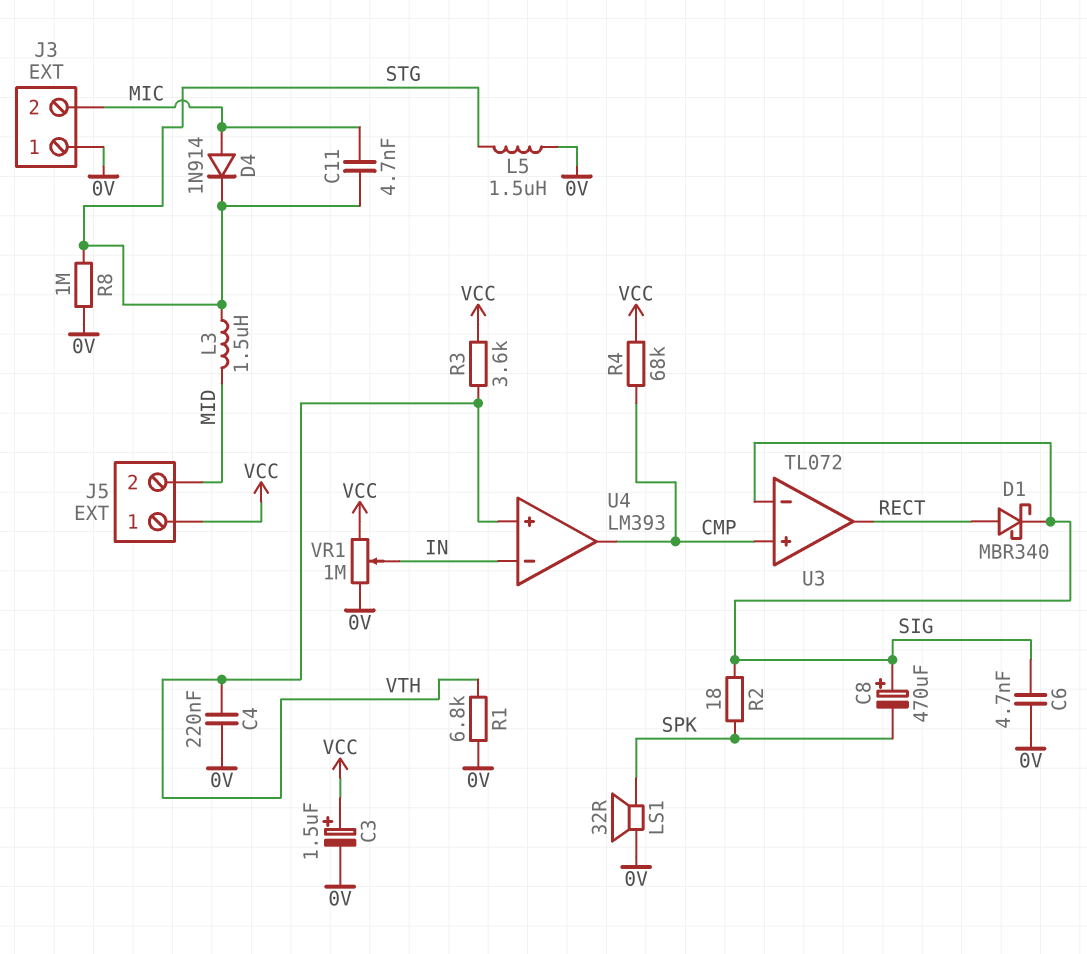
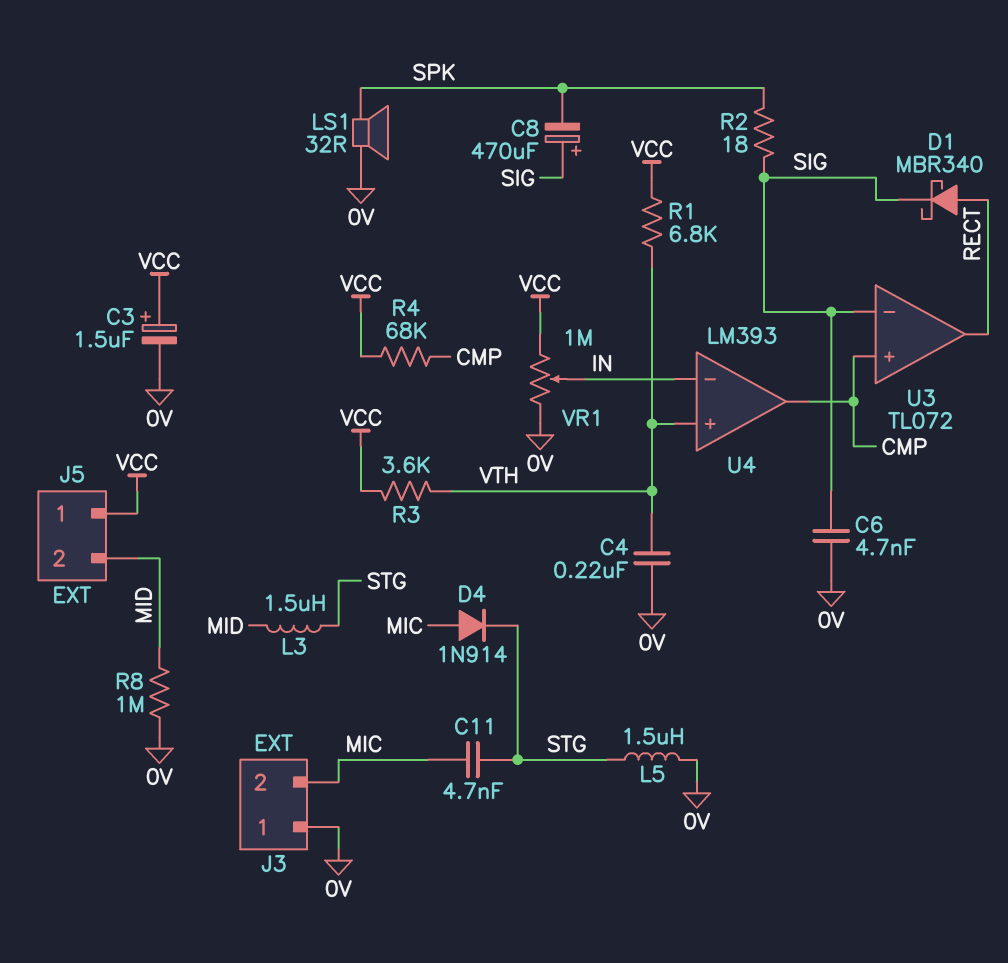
R1: 6.8k (0V, VTH) -> 6.8k (VCC, VTH)
R8: 1M (0V, STG) -> 1M (0V, MID)

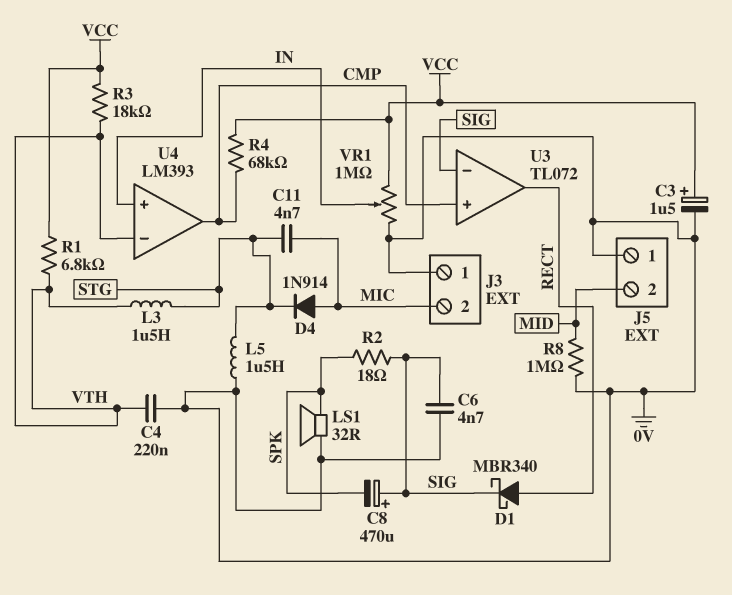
J5 pin 1: VCC -> 0V
L3: 1.5uH (MID, STG) -> 1.5uH (STG, VTH)
R3: 3.6k (VCC, VTH) -> 18k (VCC, VTH)
U4 pin in+: VTH -> IN
U4 pin in-: IN -> VTH

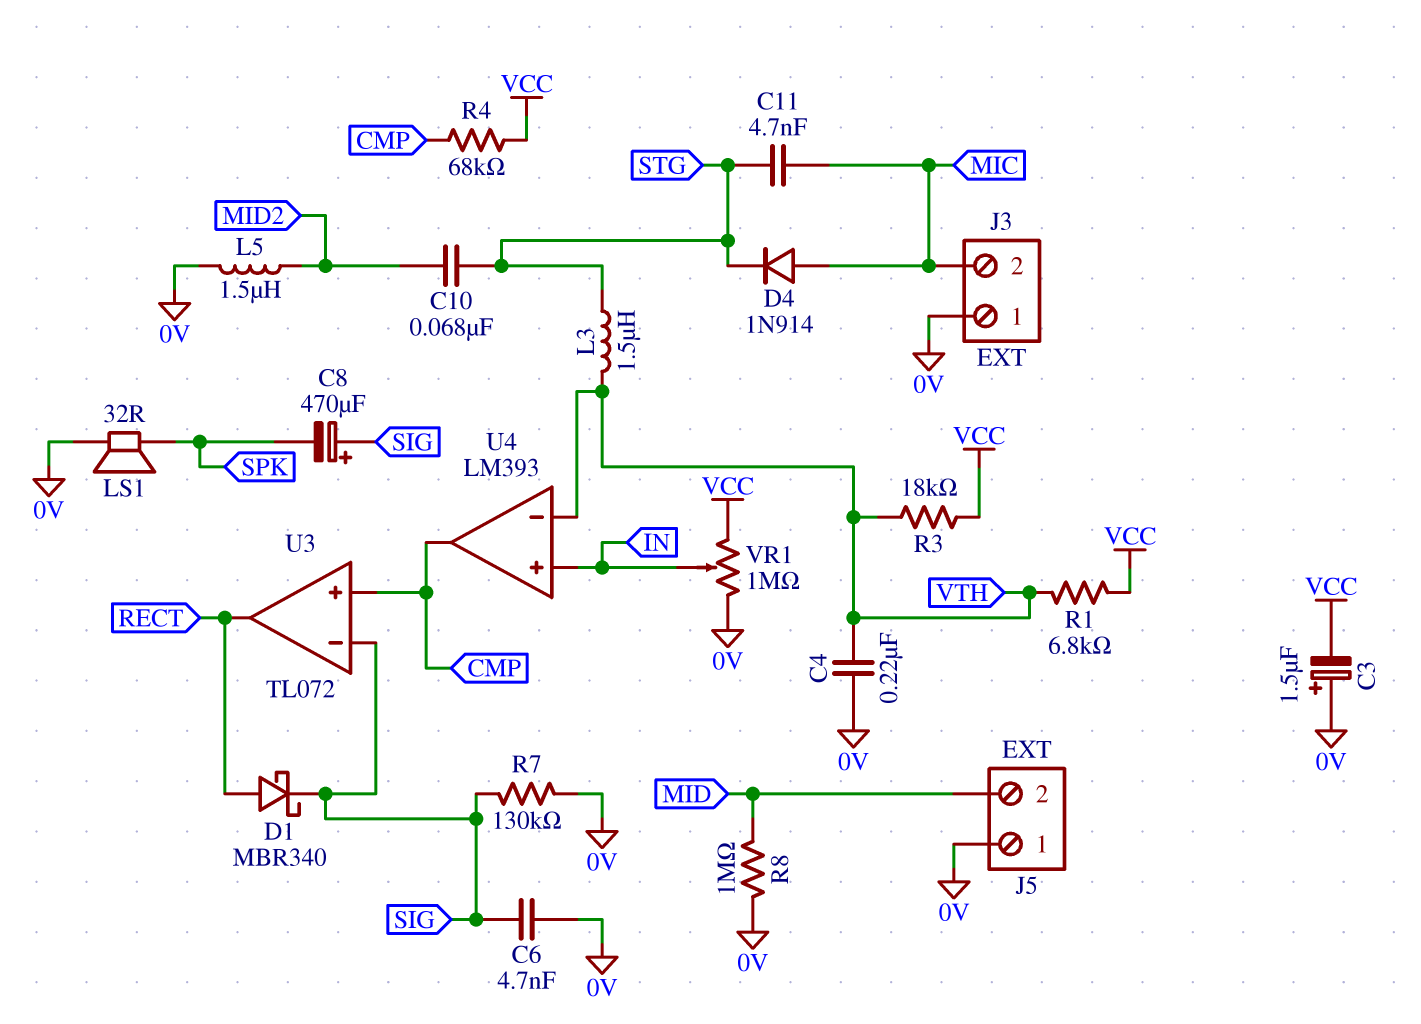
C3: 1.5uF (plus VCC, minus 0V) -> 1.5uF (plus 0V, minus VCC)
C10: none -> 68nF (MID2, STG)
L5: 1.5uH (0V, STG) -> 1.5uH (0V, MID2)
R2: 18 (SIG, SPK) -> none
R7: none -> 130k (0V, SIG)

